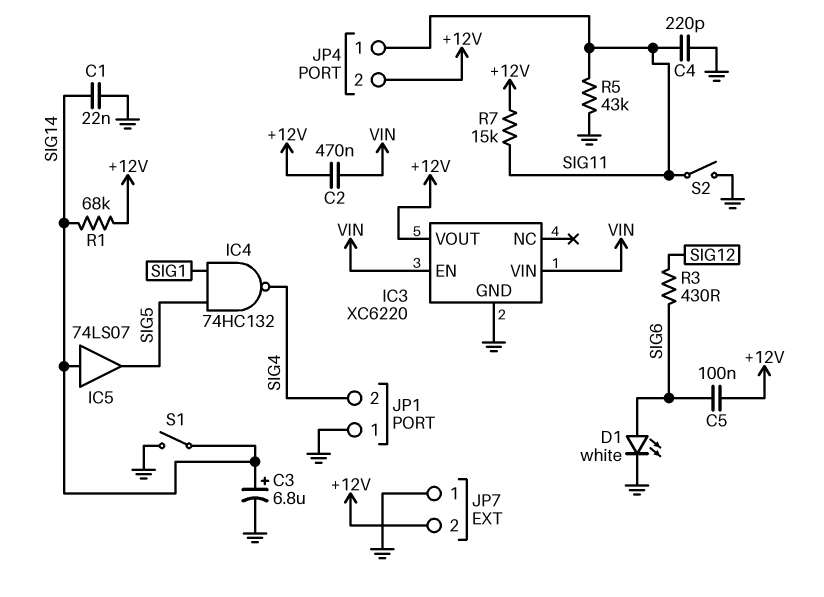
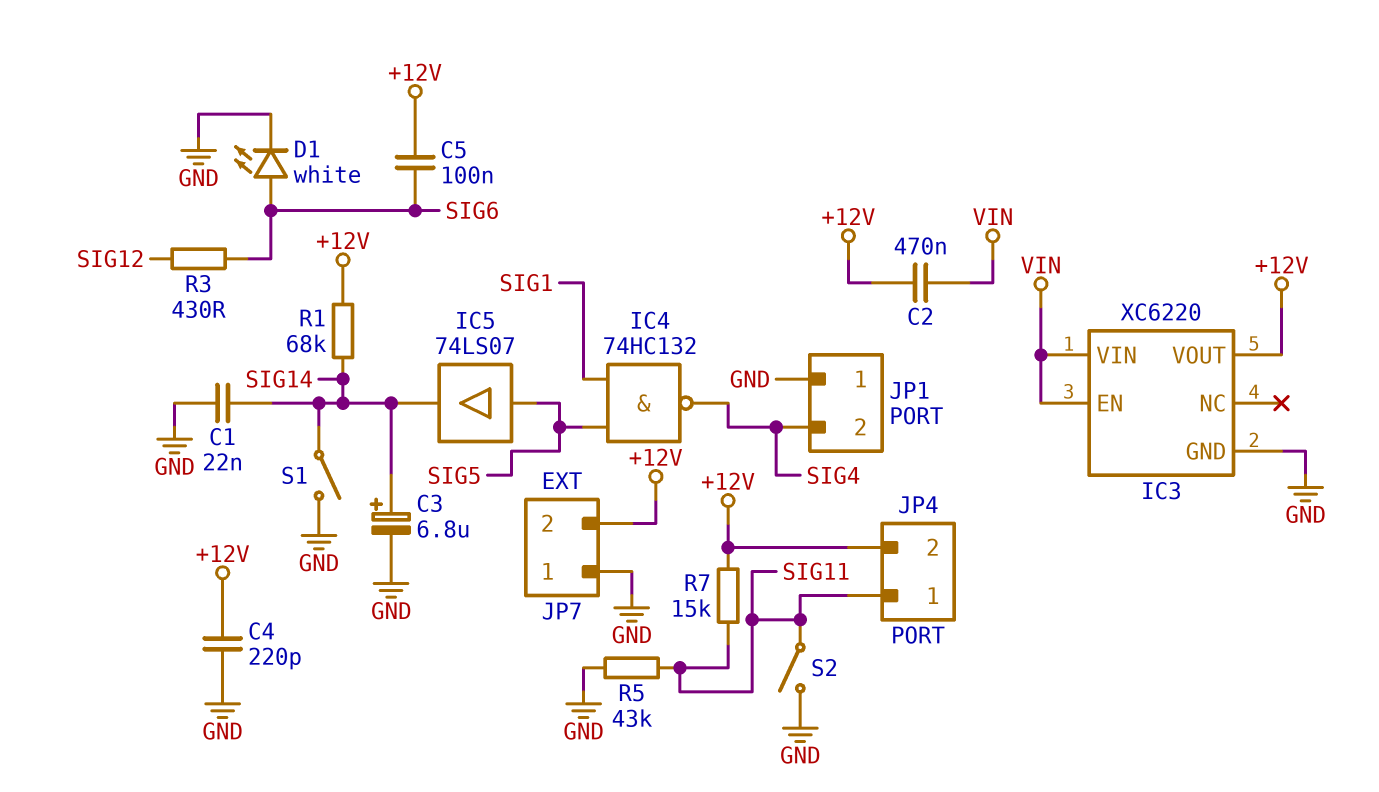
C4: 220pF (GND, SIG11) -> 220pF (+12V, GND)
IC5: buffer 74LS07 (in SIG14, out SIG5) -> buffer 74LS07 (in SIG5, out SIG14)

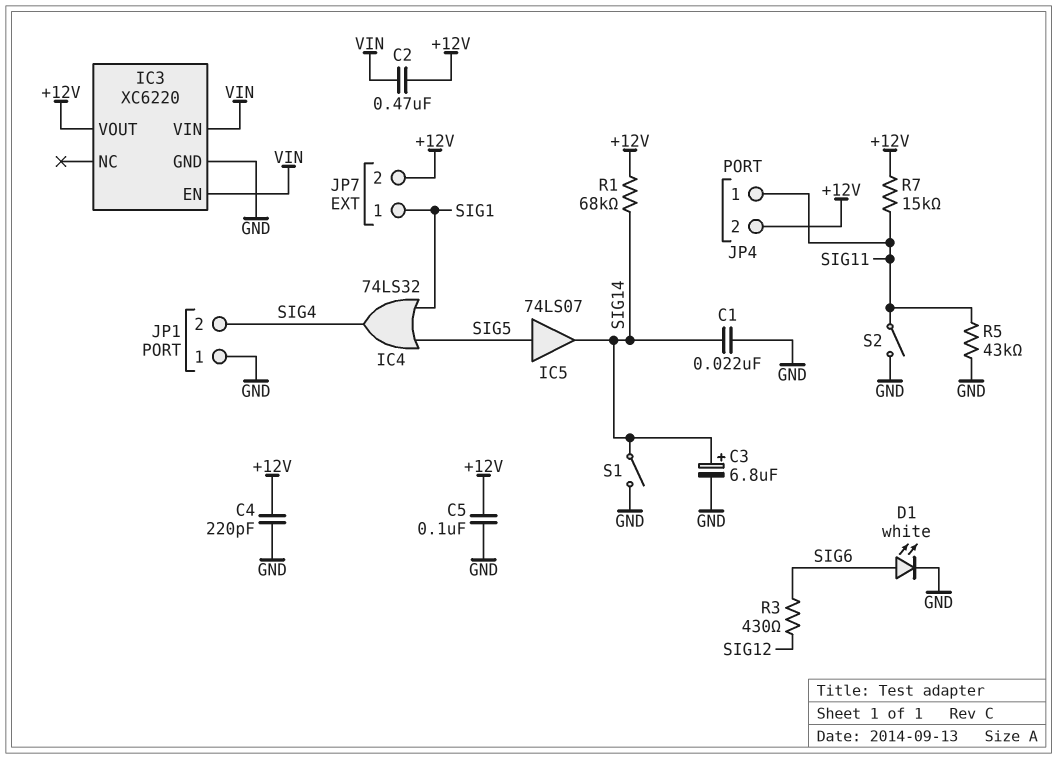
C5: 100nF (+12V, SIG6) -> 100nF (+12V, GND)
IC4: NAND 74HC132 (in SIG1, in SIG5, out SIG4) -> OR 74LS32 (in SIG1, in SIG5, out SIG4)
JP7 pin 1: GND -> SIG1

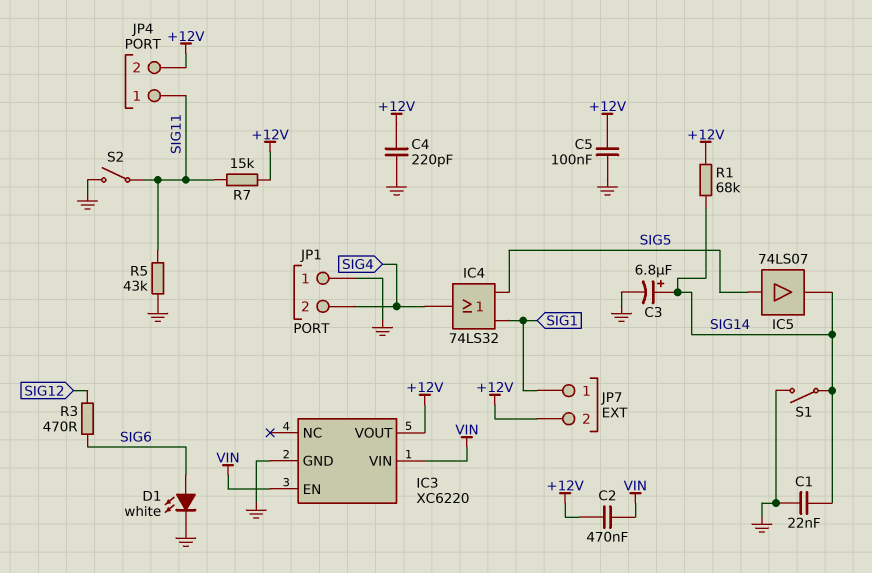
R3: 430 (SIG6, SIG12) -> 470 (SIG6, SIG12)

